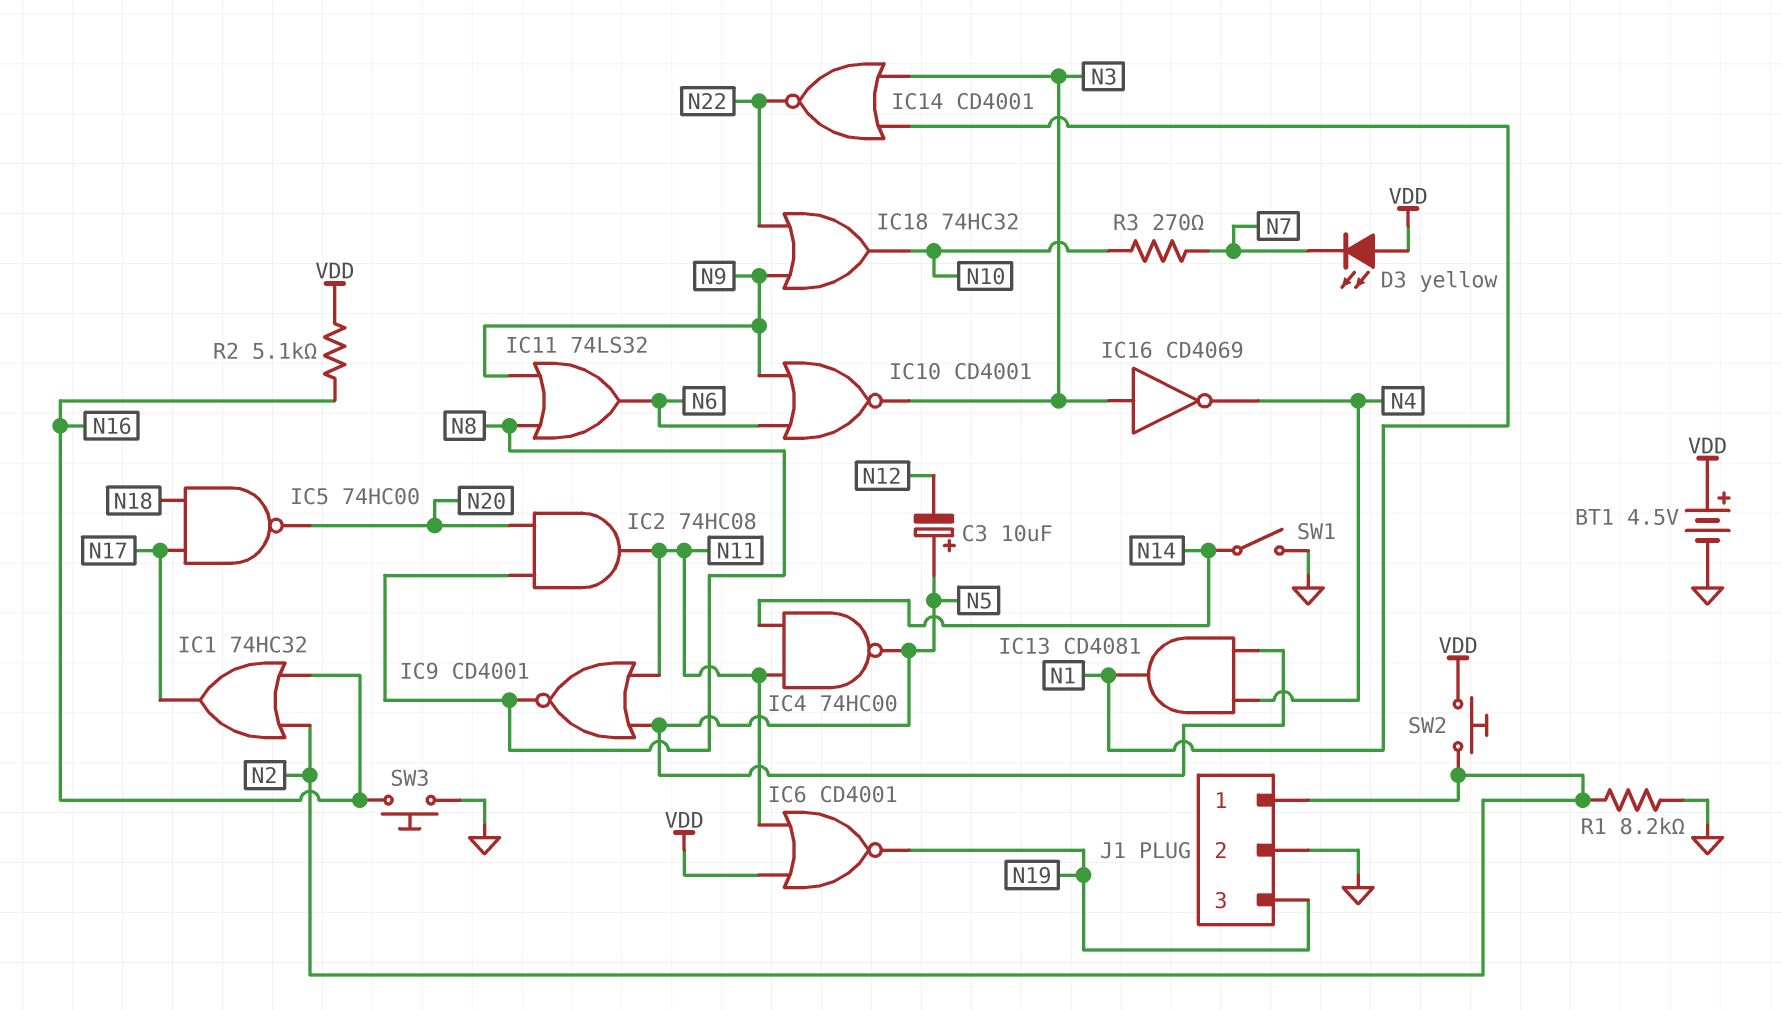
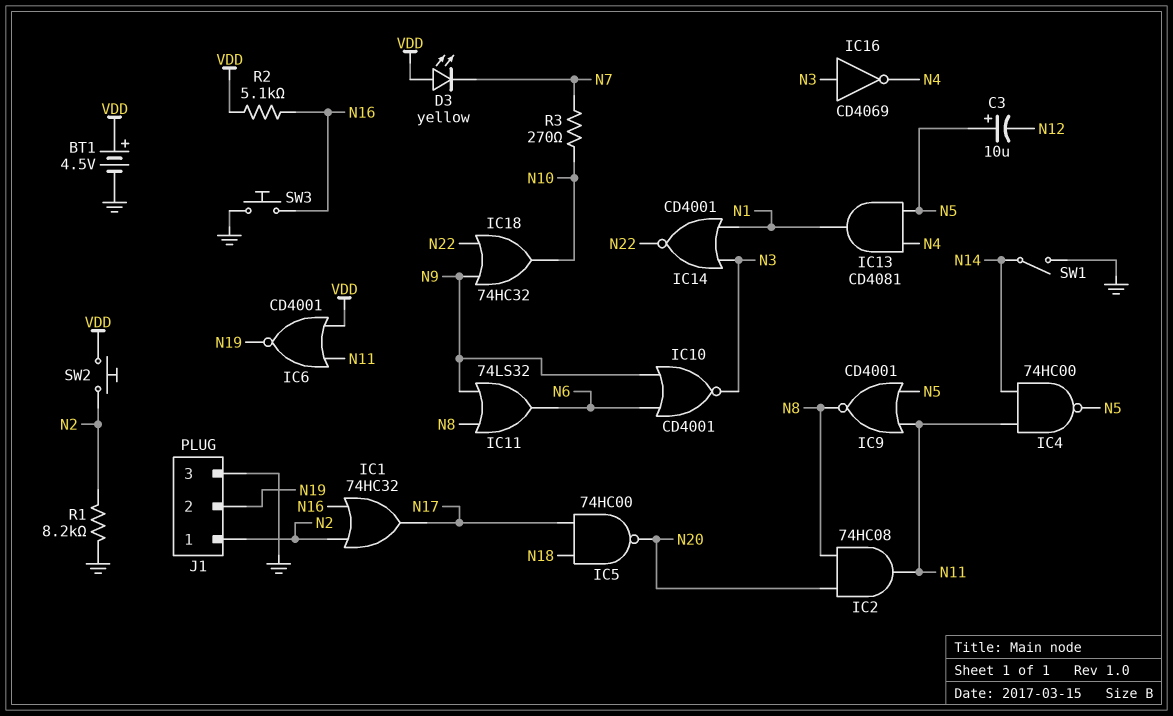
J1 pin 2: GND -> N19
J1 pin 3: N19 -> GND

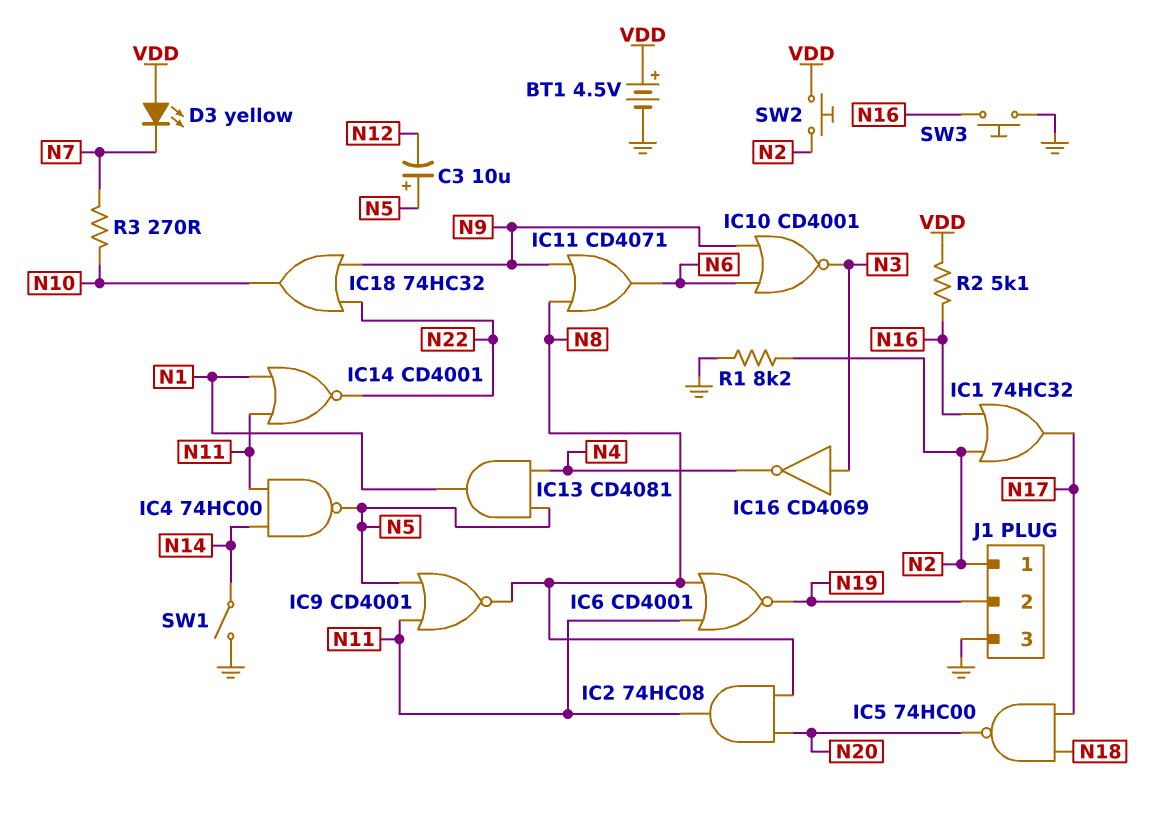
IC6: NOR CD4001 (in N11, in VDD, out N19) -> NOR CD4001 (in N8, in N11, out N19)
IC11: OR 74LS32 (in N8, in N9, out N6) -> OR CD4071 (in N8, in N9, out N6)
IC14: NOR CD4001 (in N1, in N3, out N22) -> NOR CD4001 (in N1, in N11, out N22)

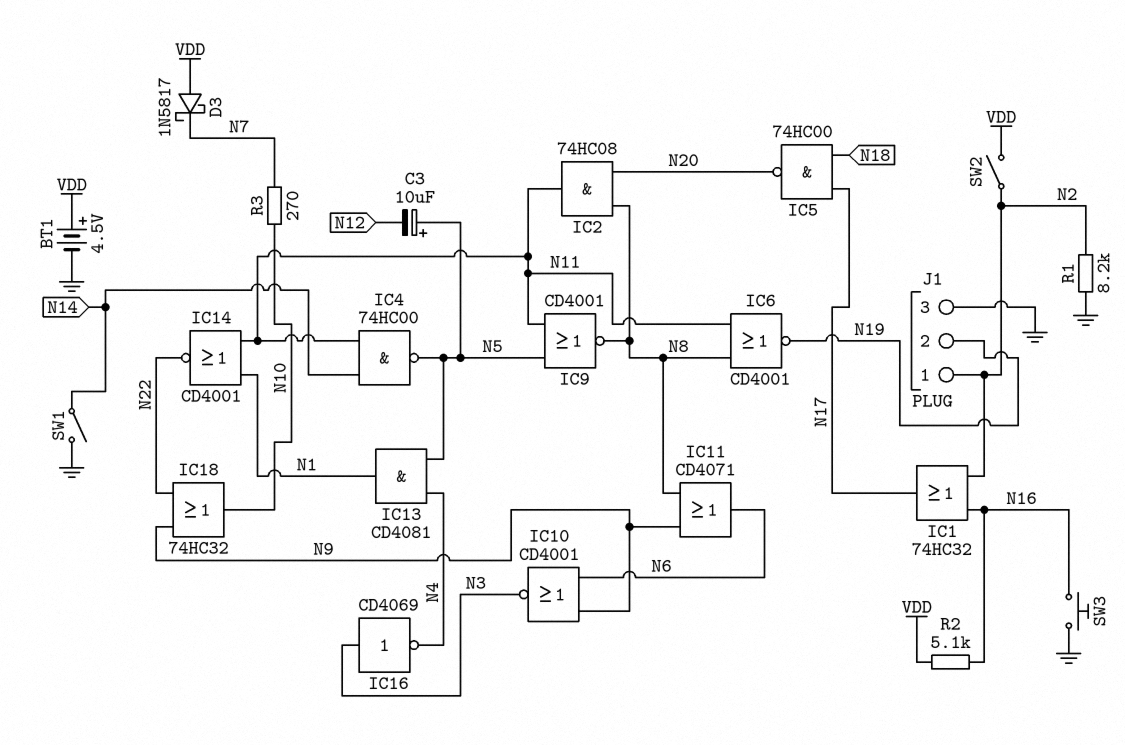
D3: LED yellow (A VDD, K N7) -> schottky 1N5817 (A VDD, K N7)
SW2: button (N2, VDD) -> switch (N2, VDD)

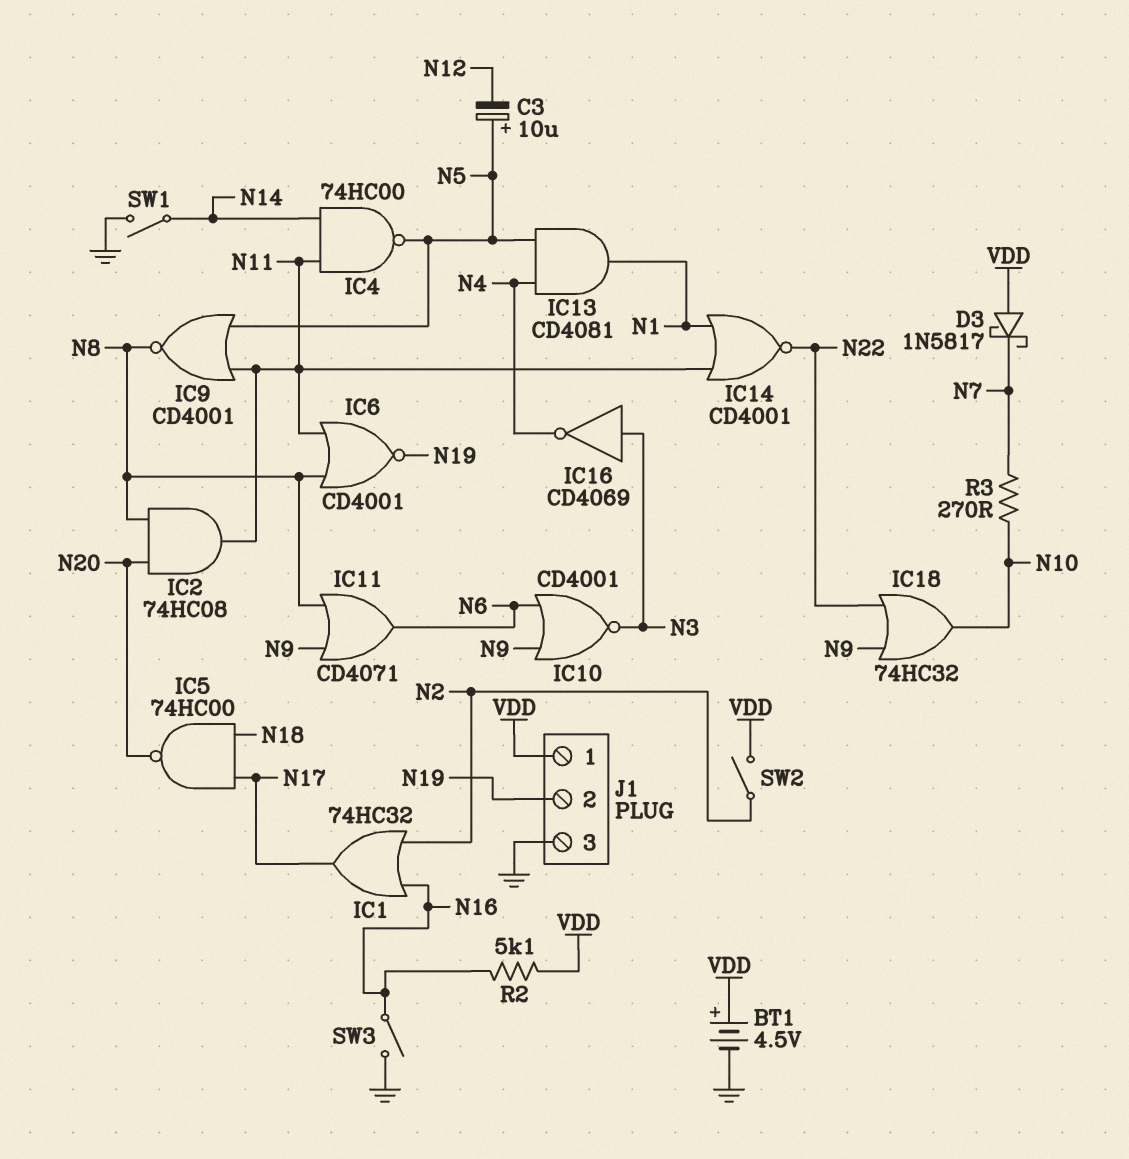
J1 pin 1: N2 -> VDD
R1: 8.2k (GND, N2) -> none
SW3: button (GND, N16) -> switch (GND, N16)

